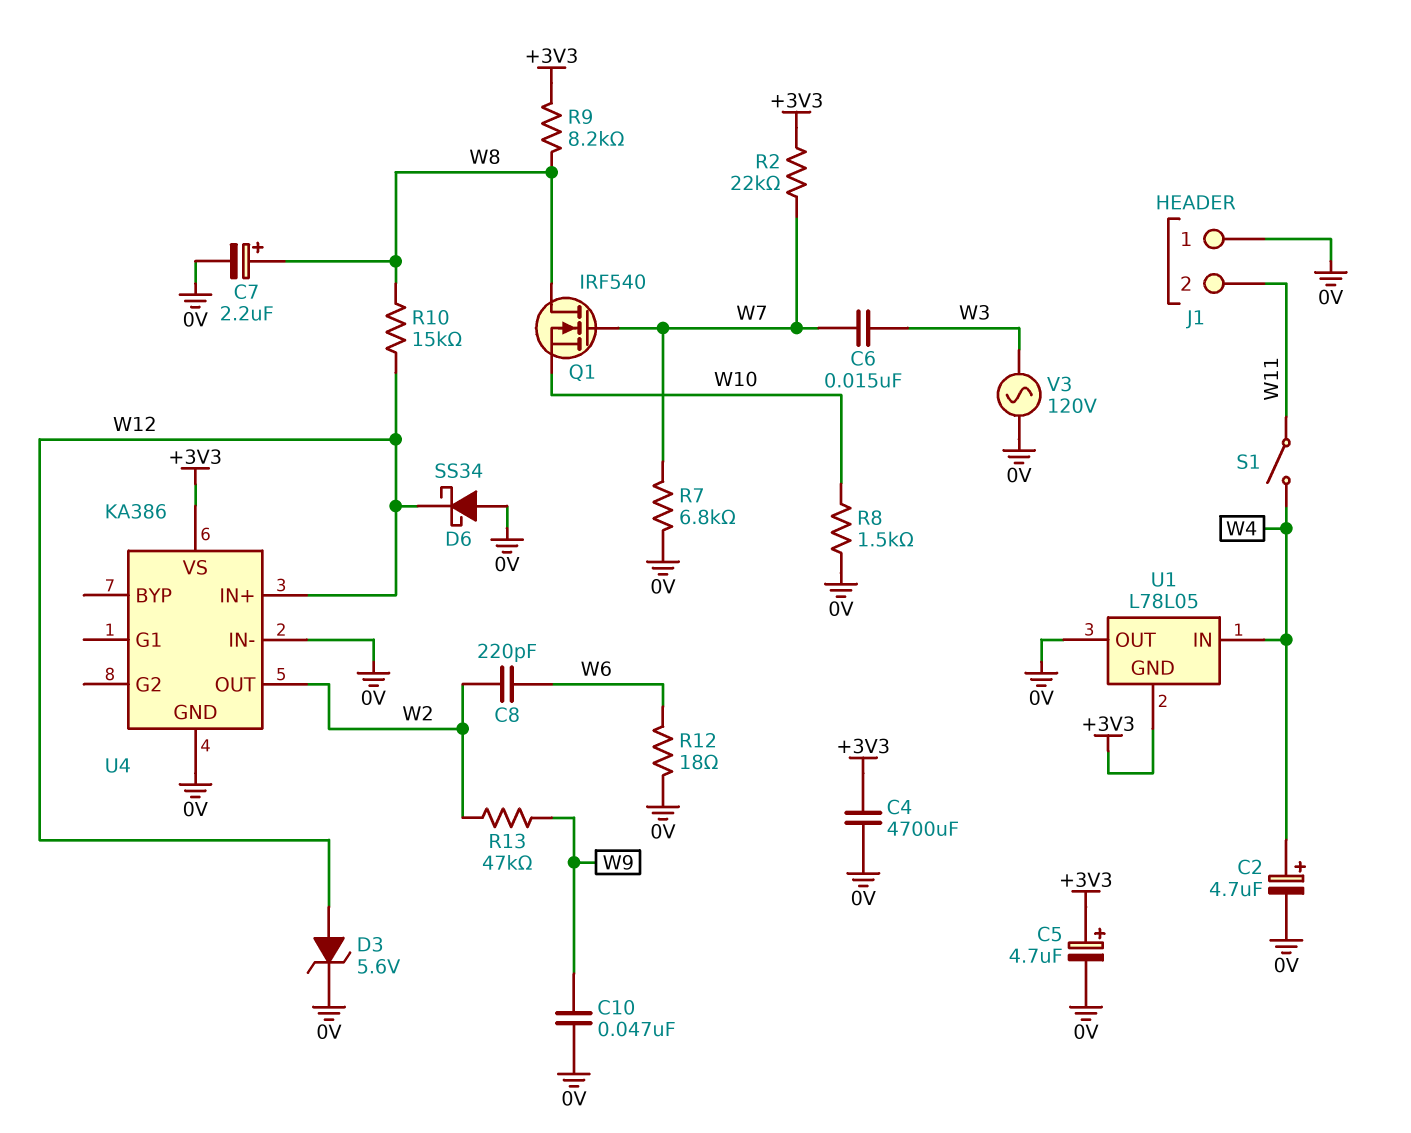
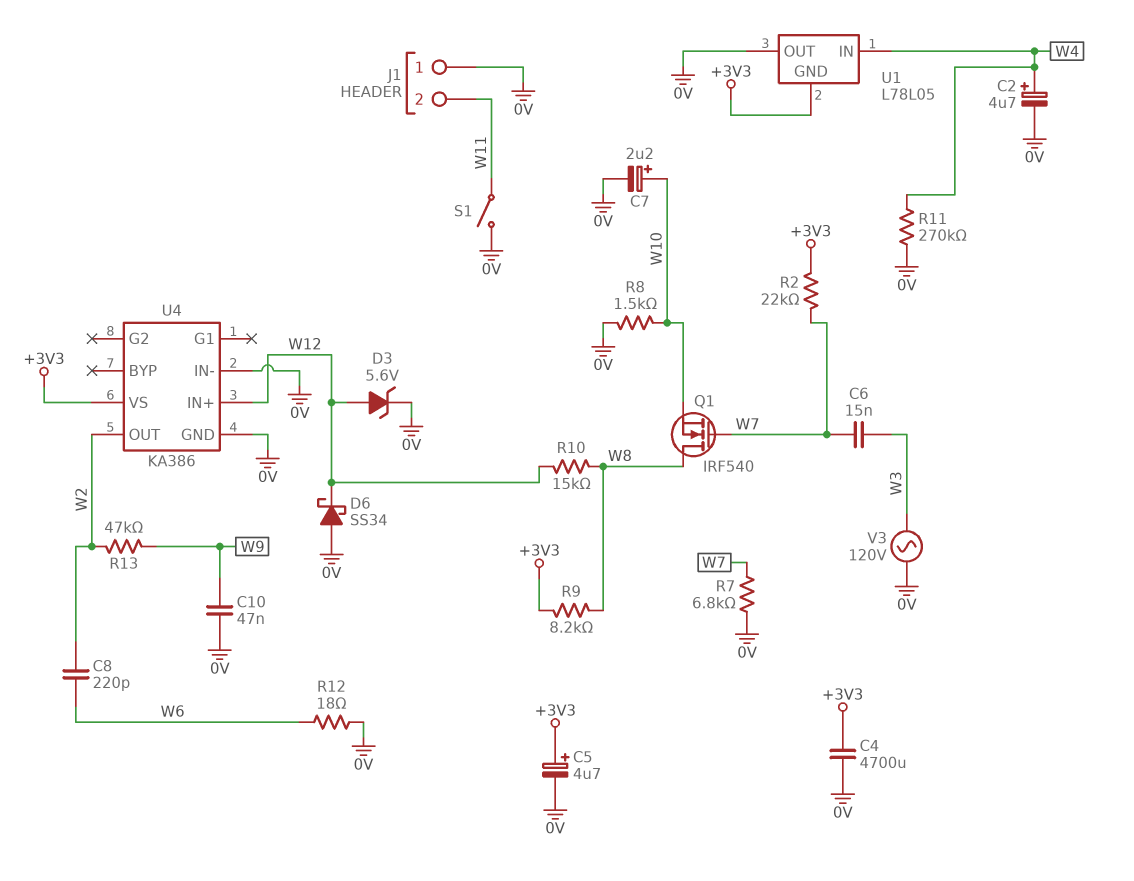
C7: 2.2uF (plus W8, minus 0V) -> 2.2uF (plus W10, minus 0V)
R11: none -> 270k (0V, W4)
S1: switch (W4, W11) -> switch (0V, W11)

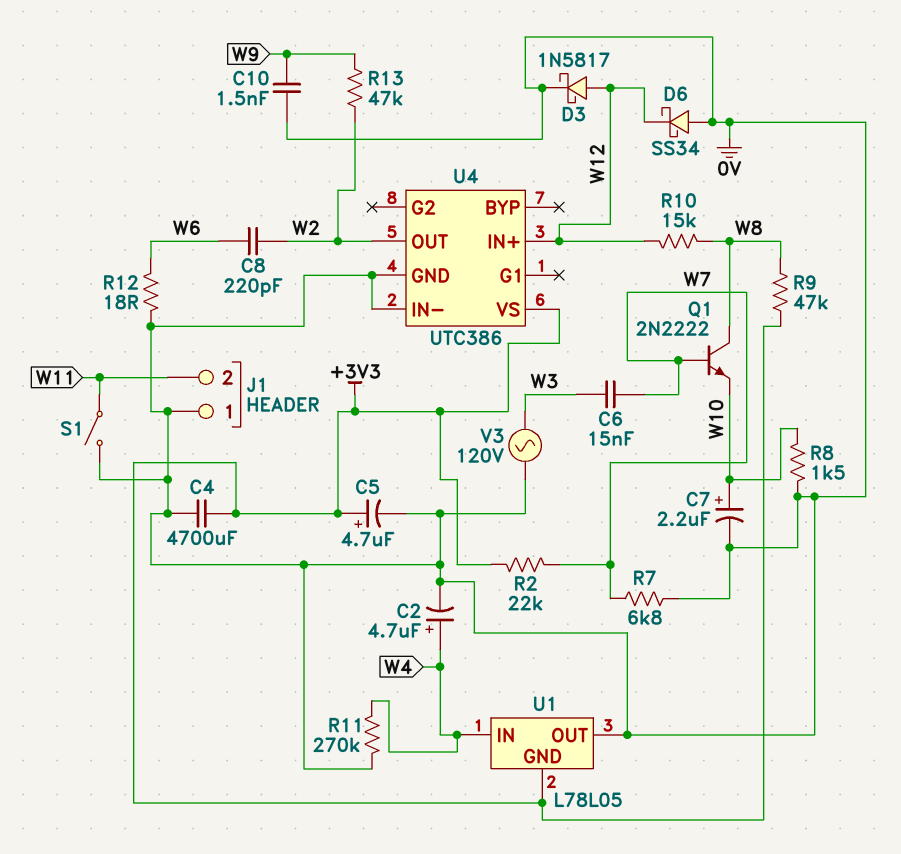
C10: 47nF (0V, W9) -> 1.5nF (0V, W9)
D3: zener 5.6V (A W12, K 0V) -> schottky 1N5817 (A W12, K 0V)
Q1: NMOS IRF540 (G W7, D W8, S W10) -> NPN 2N2222 (B W7, C W8, E W10)
R9: 8.2k (+3V3, W8) -> 47k (+3V3, W8)
U4: KA386 -> UTC386

